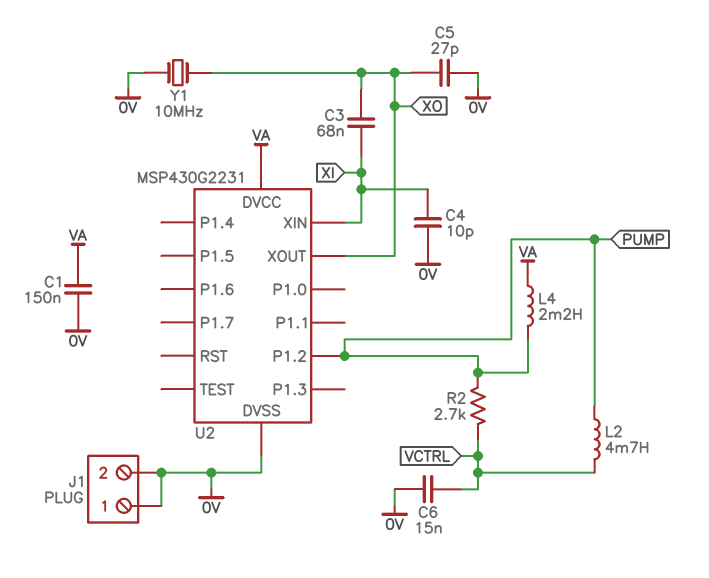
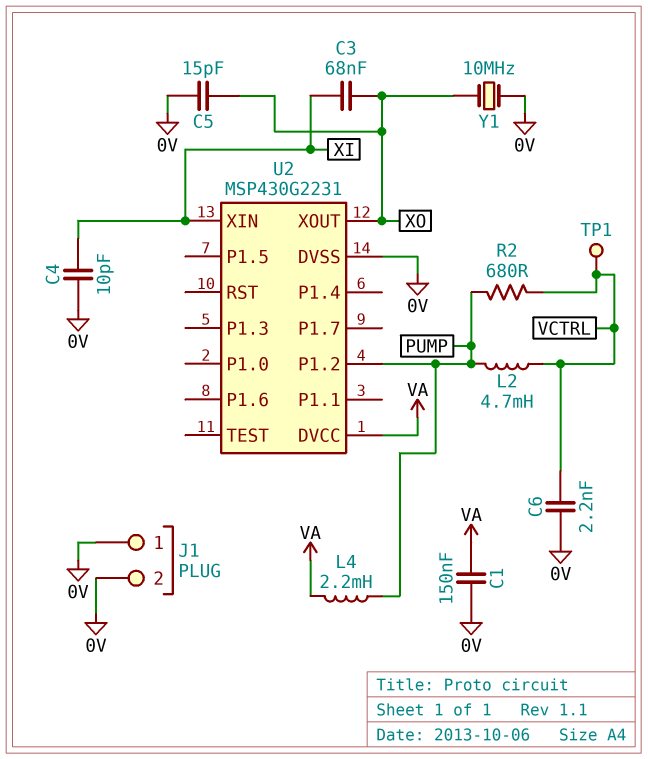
C5: 27pF (0V, XO) -> 15pF (0V, XO)
C6: 15nF (0V, VCTRL) -> 2.2nF (0V, VCTRL)
R2: 2.7k (PUMP, VCTRL) -> 680 (PUMP, VCTRL)
TP1: none -> test point (VCTRL)

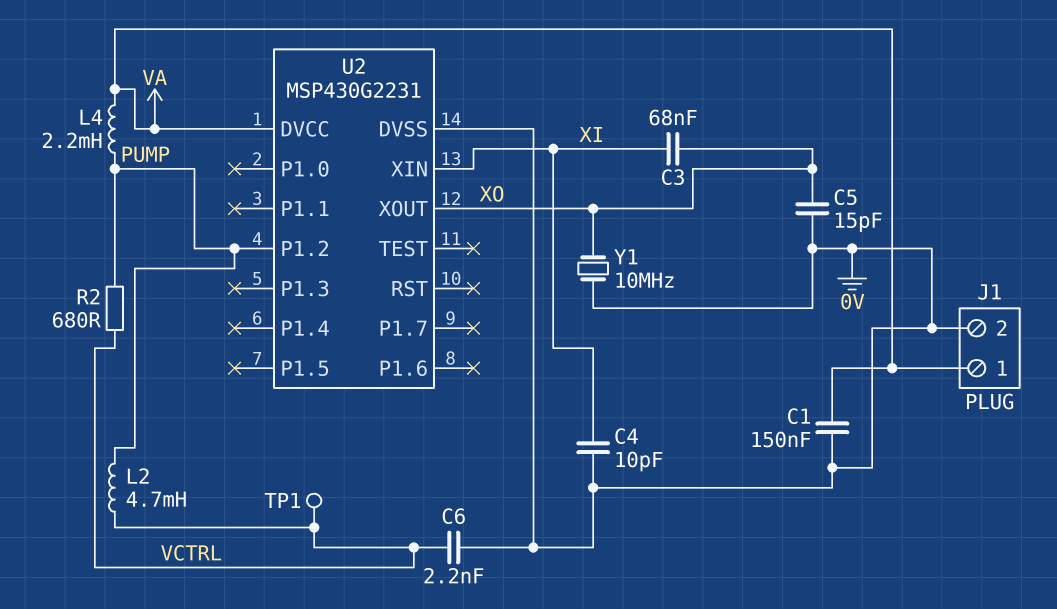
J1 pin 1: 0V -> VA

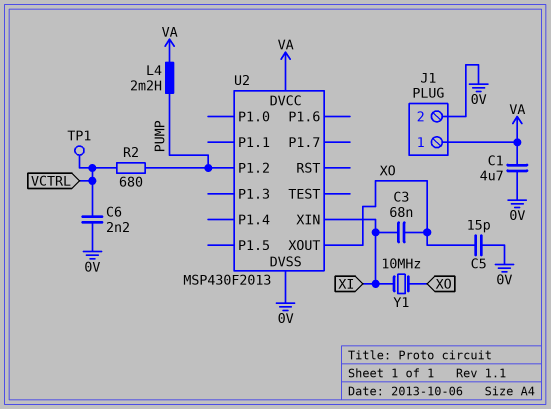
C1: 150nF (0V, VA) -> 4.7uF (0V, VA)
C4: 10pF (0V, XI) -> none
L2: 4.7mH (PUMP, VCTRL) -> none
U2: MSP430G2231 -> MSP430F2013
Y1: 10MHz (0V, XO) -> 10MHz (XI, XO)

